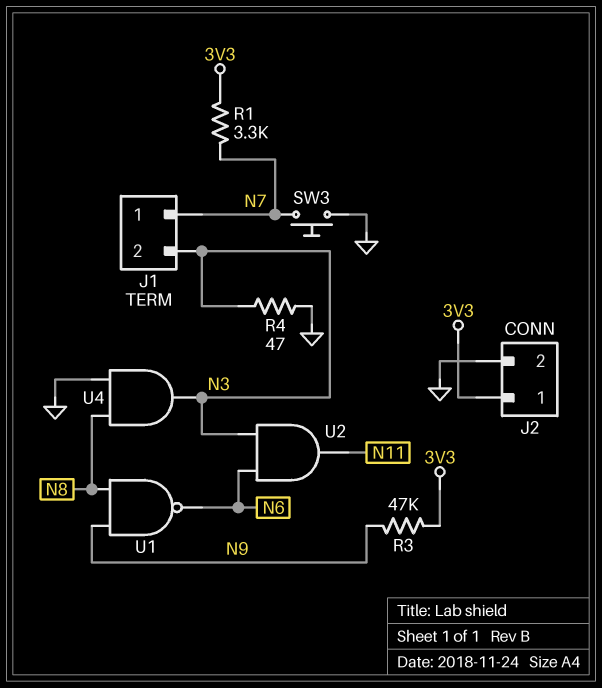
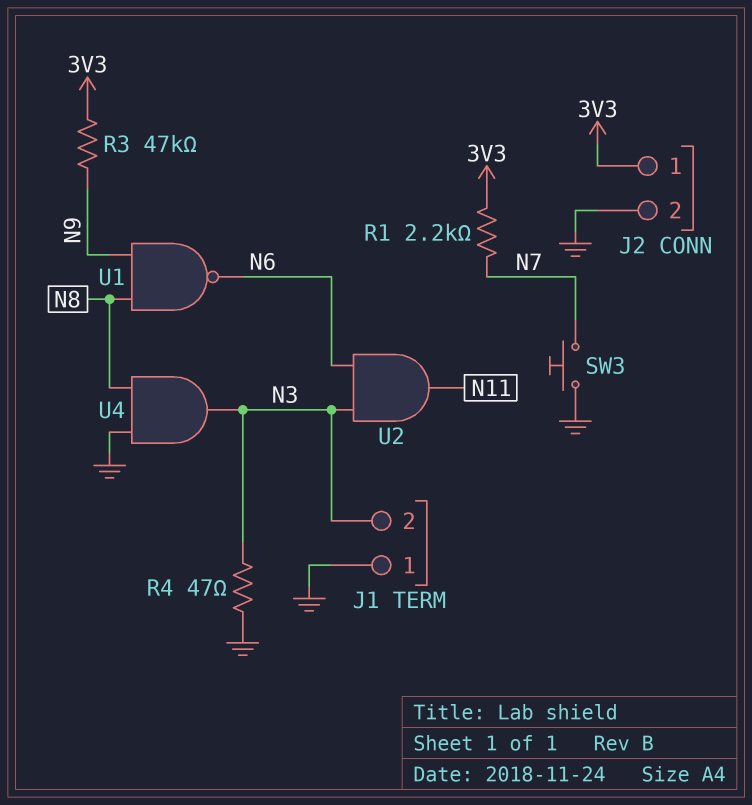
J1 pin 1: N7 -> GND
R1: 3.3k (3V3, N7) -> 2.2k (3V3, N7)

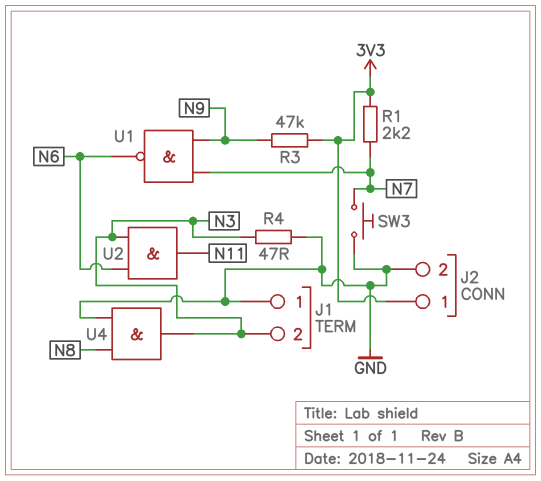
U1: NAND (in N8, in N9, out N6) -> NAND (in N7, in N9, out N6)

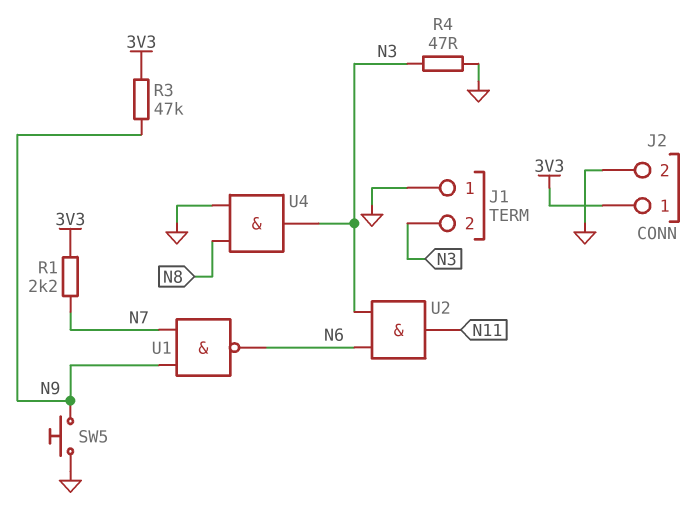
SW3: button (GND, N7) -> none
SW5: none -> button (GND, N9)

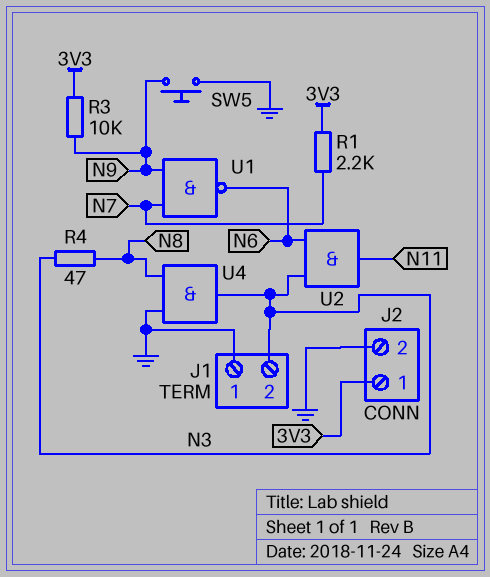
R3: 47k (3V3, N9) -> 10k (3V3, N9)
R4: 47 (GND, N3) -> 47 (N3, N8)

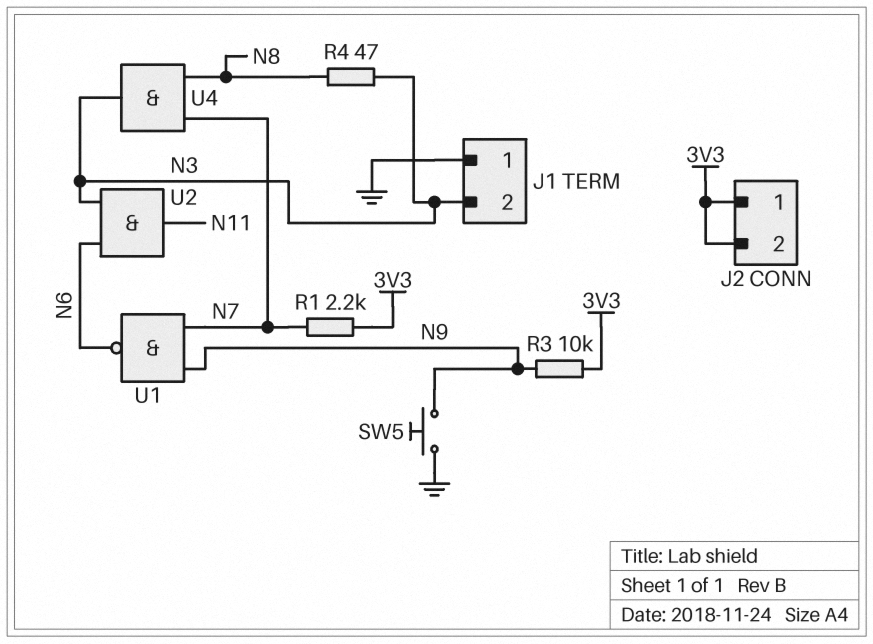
J2 pin 2: GND -> 3V3
U4: AND (in GND, in N8, out N3) -> AND (in N7, in N8, out N3)

